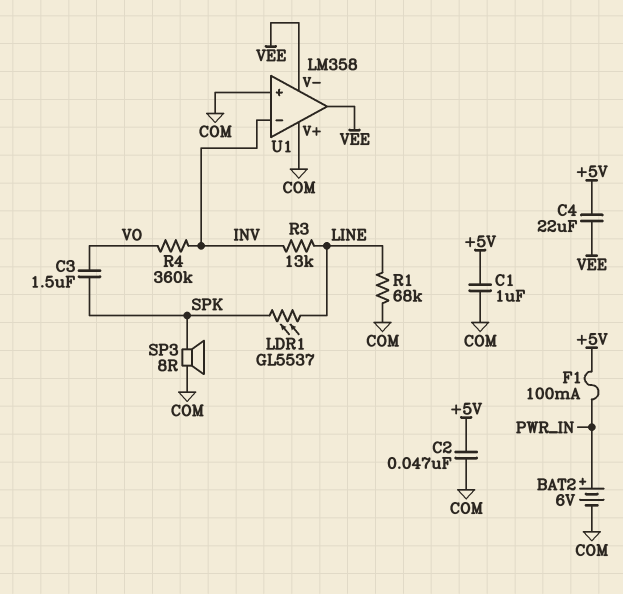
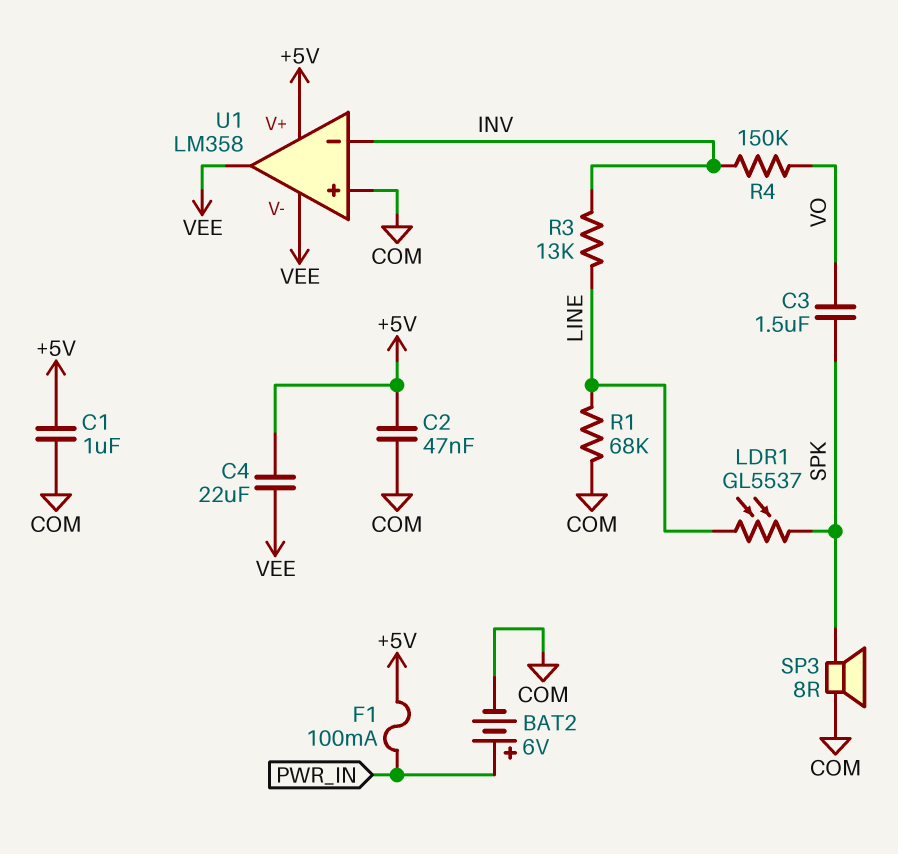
R4: 360k (INV, VO) -> 150k (INV, VO)
U1 pin V+: COM -> +5V

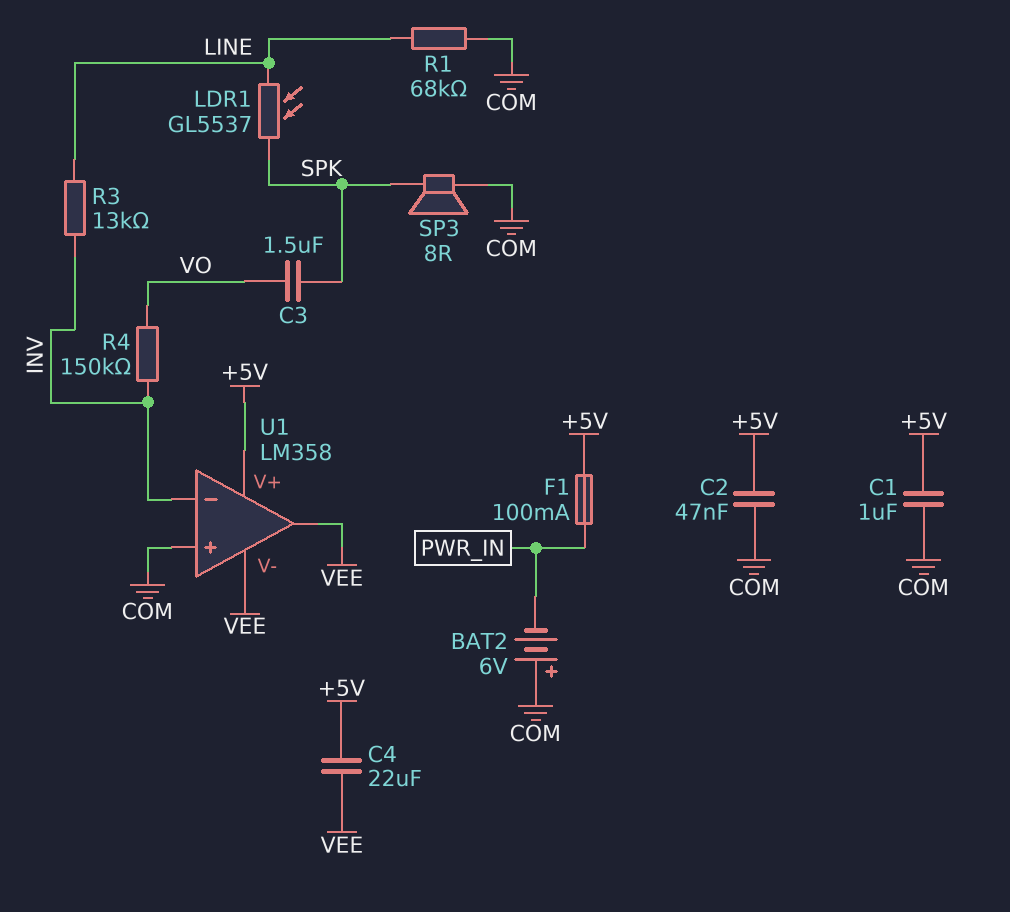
BAT2: 6V (plus PWR_IN, minus COM) -> 6V (plus COM, minus PWR_IN)

